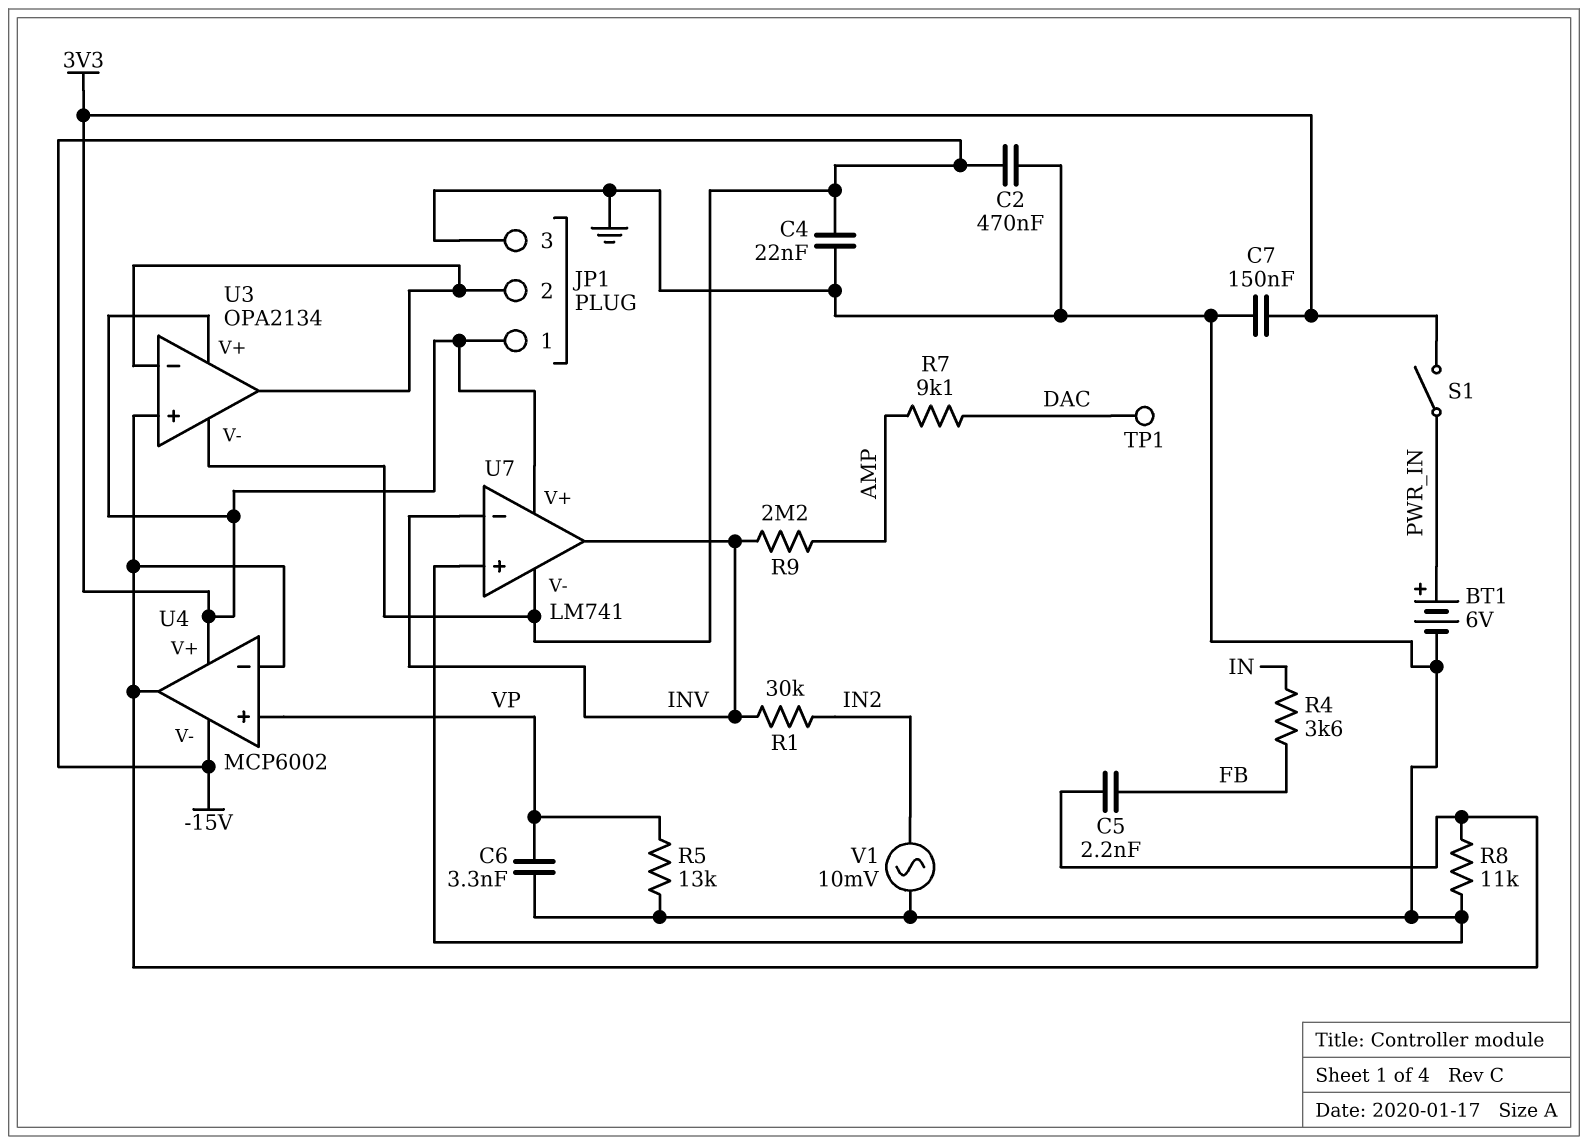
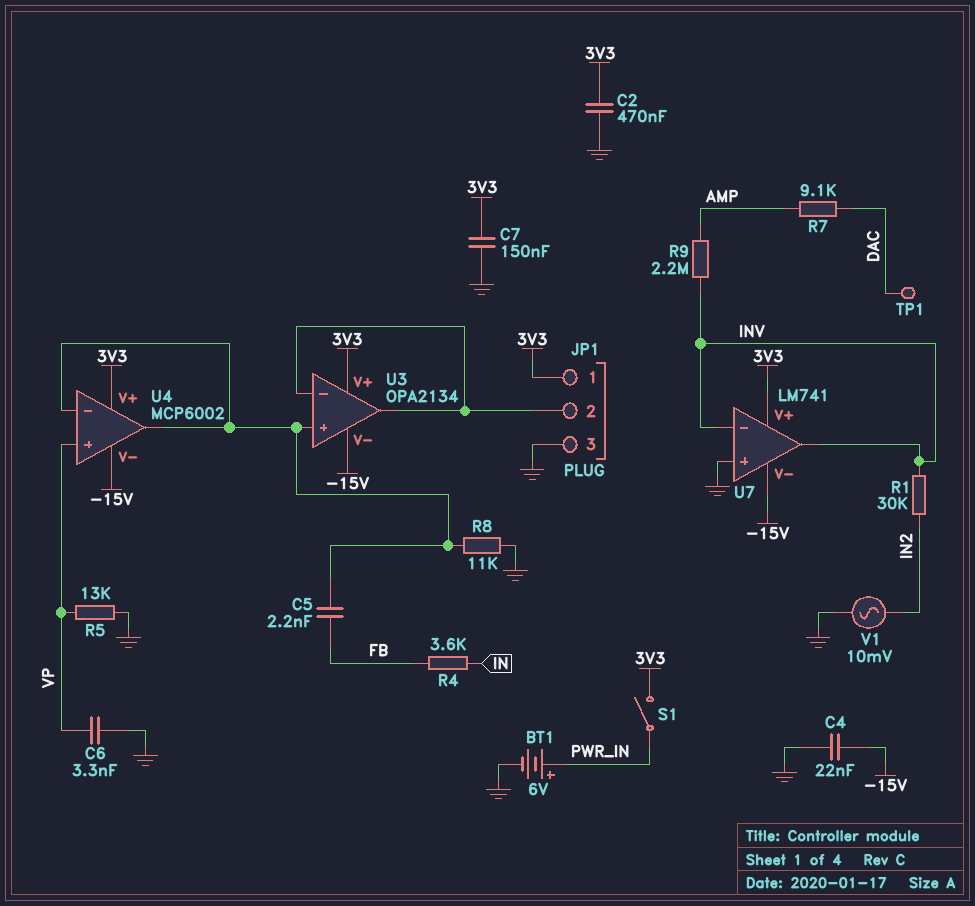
C2: 470nF (-15V, GND) -> 470nF (3V3, GND)

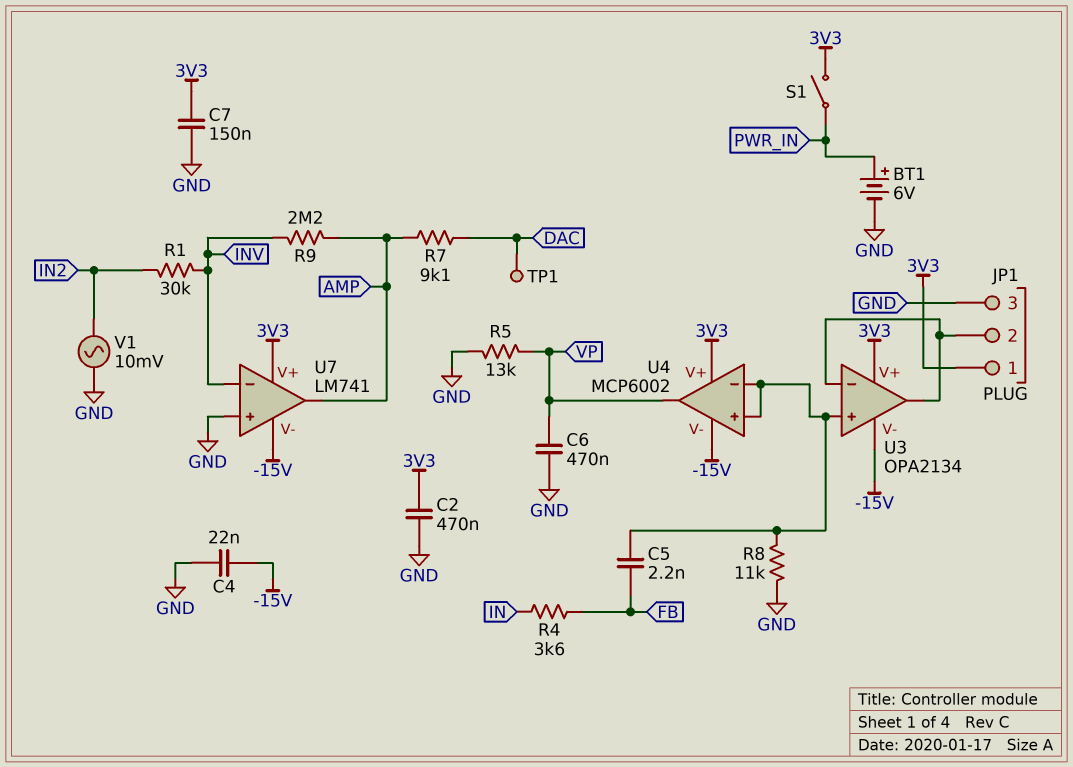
C6: 3.3nF (GND, VP) -> 470nF (GND, VP)
U4 pin in+: VP -> U3/in+
U4 pin out: U3/in+ -> VP
U7 pin out: INV -> AMP

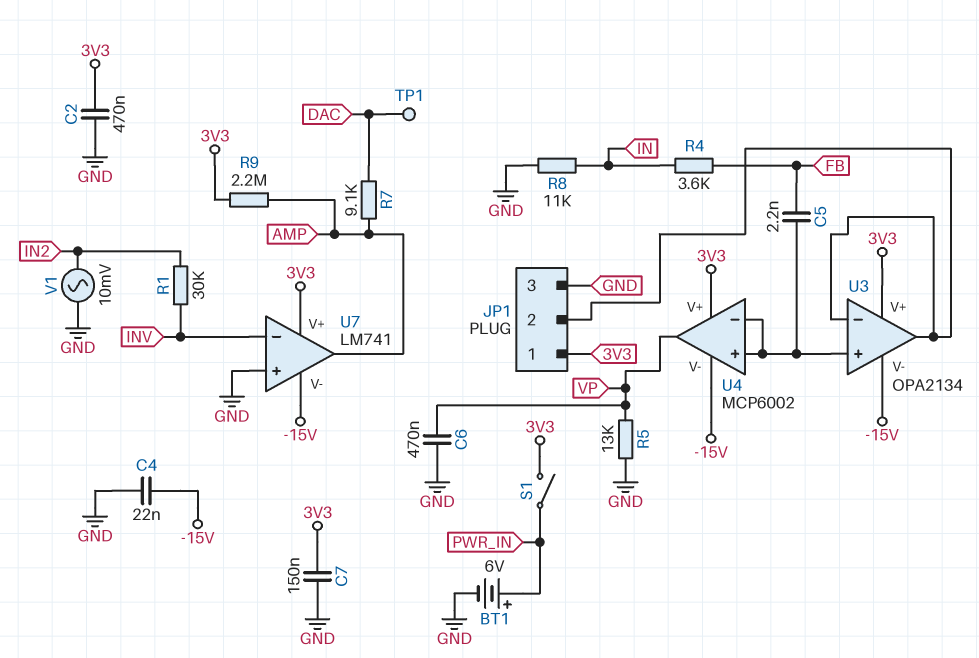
R8: 11k (GND, U3/in+) -> 11k (GND, IN)
R9: 2.2M (AMP, INV) -> 2.2M (3V3, AMP)

